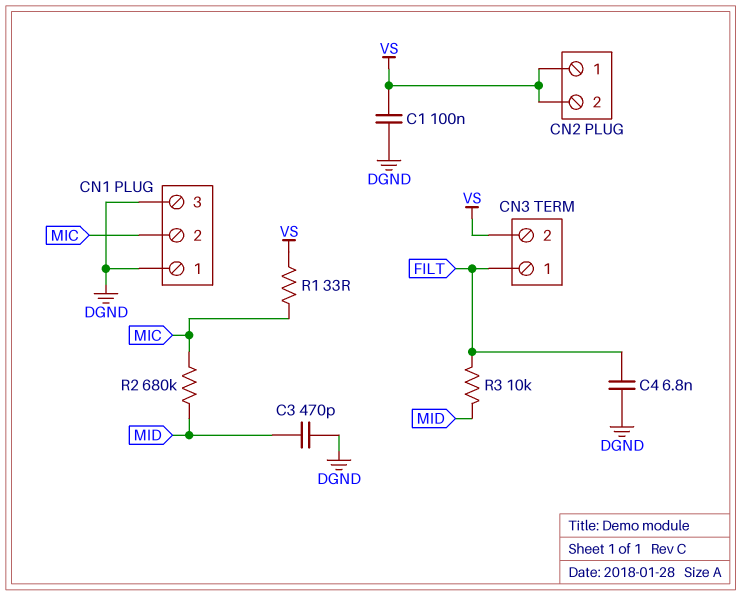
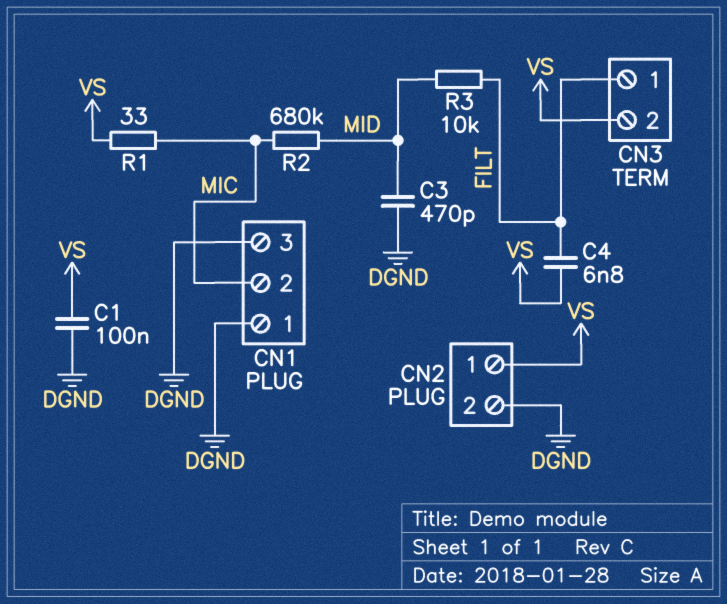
C4: 6.8nF (DGND, FILT) -> 6.8nF (FILT, VS)
CN2 pin 2: VS -> DGND

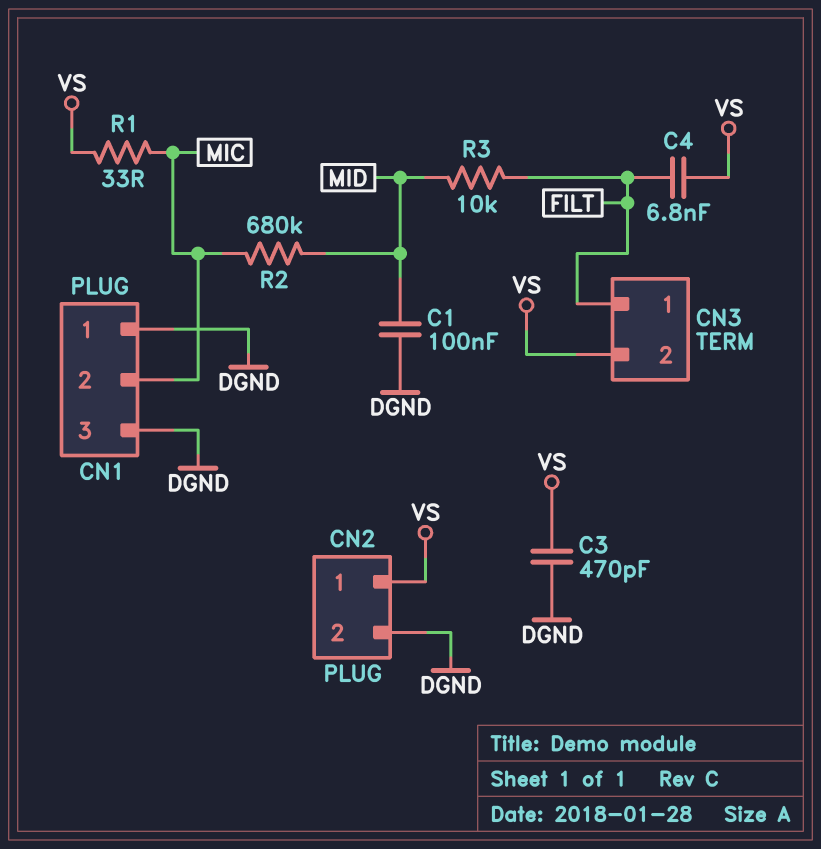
C1: 100nF (DGND, VS) -> 100nF (DGND, MID)
C3: 470pF (DGND, MID) -> 470pF (DGND, VS)

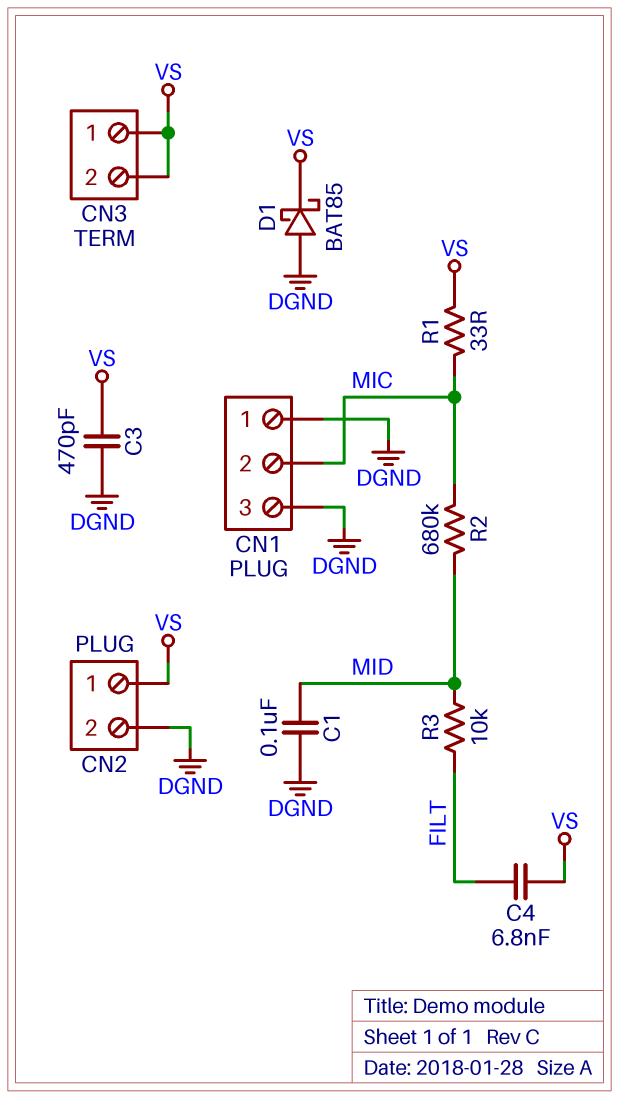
CN3 pin 1: FILT -> VS
D1: none -> schottky BAT85 (A DGND, K VS)

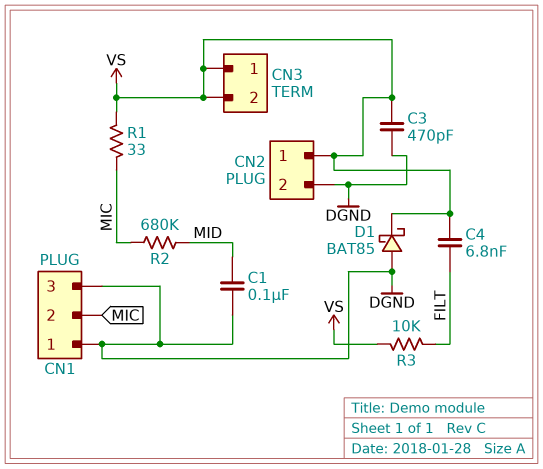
R3: 10k (FILT, MID) -> 10k (FILT, VS)

